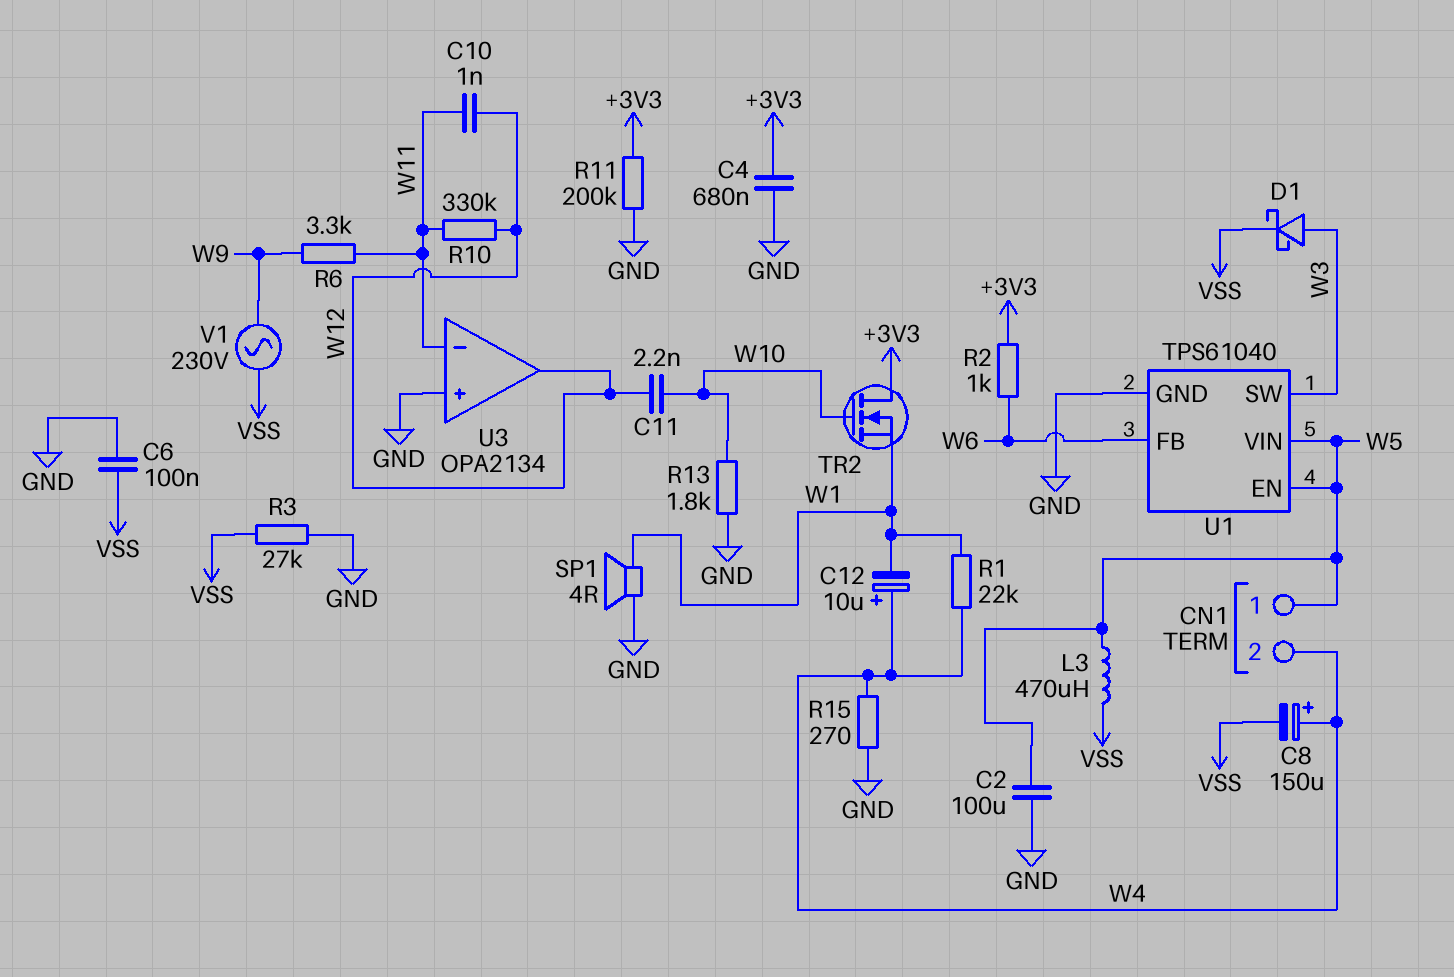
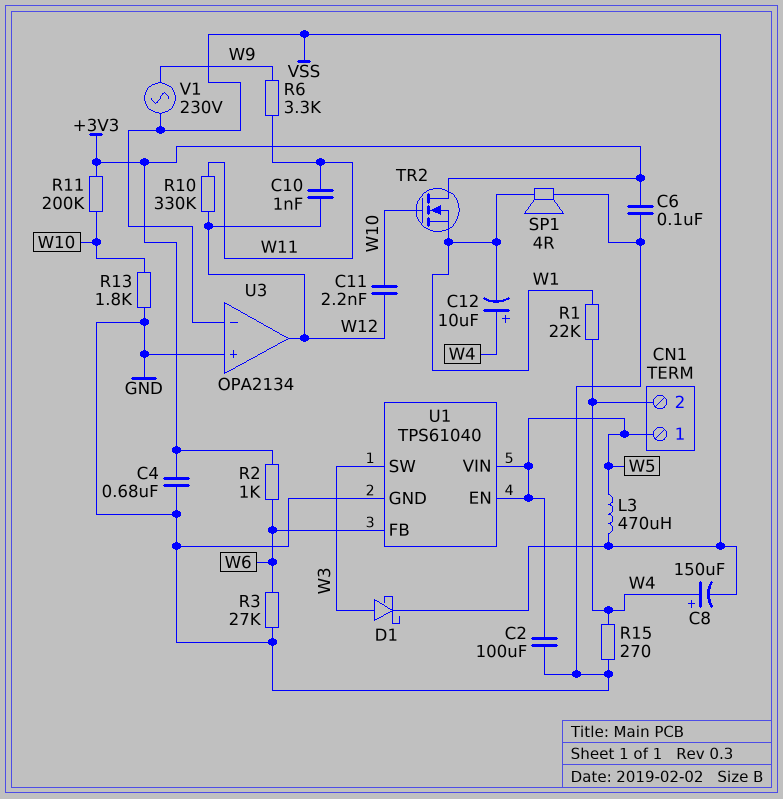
C6: 100nF (GND, VSS) -> 100nF (+3V3, GND)
R3: 27k (GND, VSS) -> 27k (GND, W6)
R11: 200k (+3V3, GND) -> 200k (+3V3, W10)
U3 pin in-: W11 -> VSS

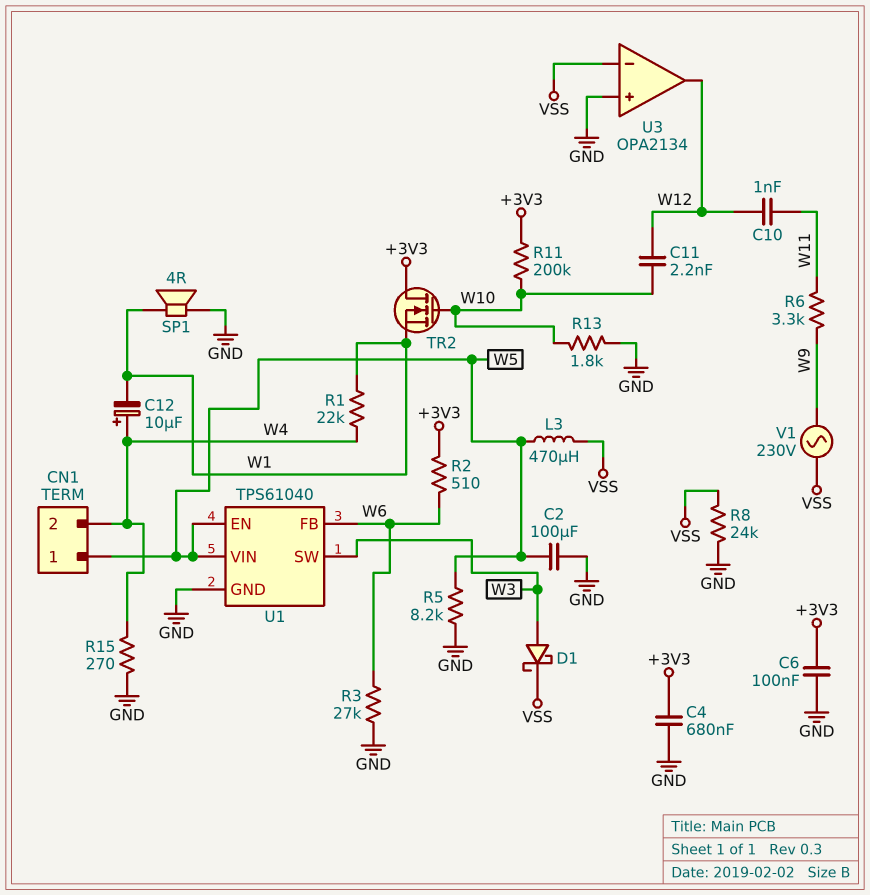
C8: 150uF (plus W4, minus VSS) -> none
R2: 1k (+3V3, W6) -> 510 (+3V3, W6)
R5: none -> 8.2k (GND, W5)
R8: none -> 24k (GND, VSS)
R10: 330k (W11, W12) -> none

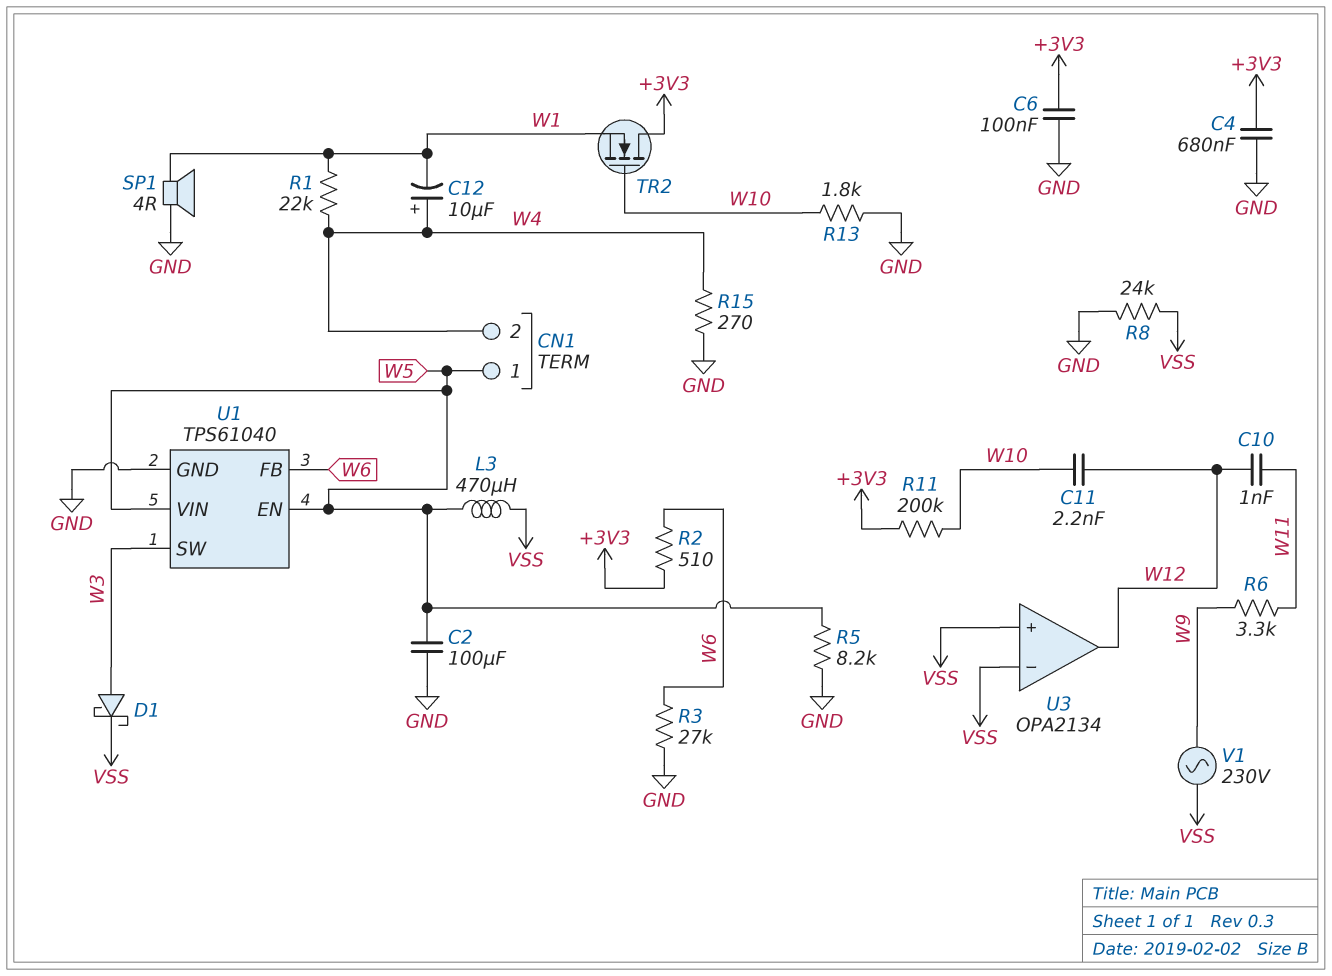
U3 pin in+: GND -> VSS

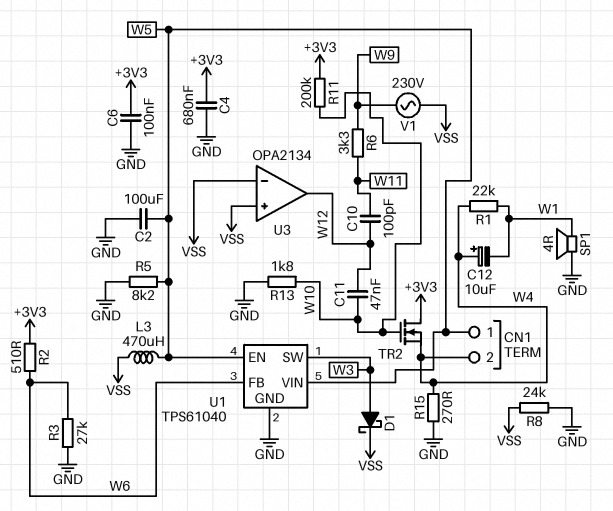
C10: 1nF (W11, W12) -> 100pF (W11, W12)
C11: 2.2nF (W10, W12) -> 47nF (W10, W12)
TR2: NMOS (G W10, D +3V3, S W1) -> NMOS (G W10, D +3V3, S W4)

